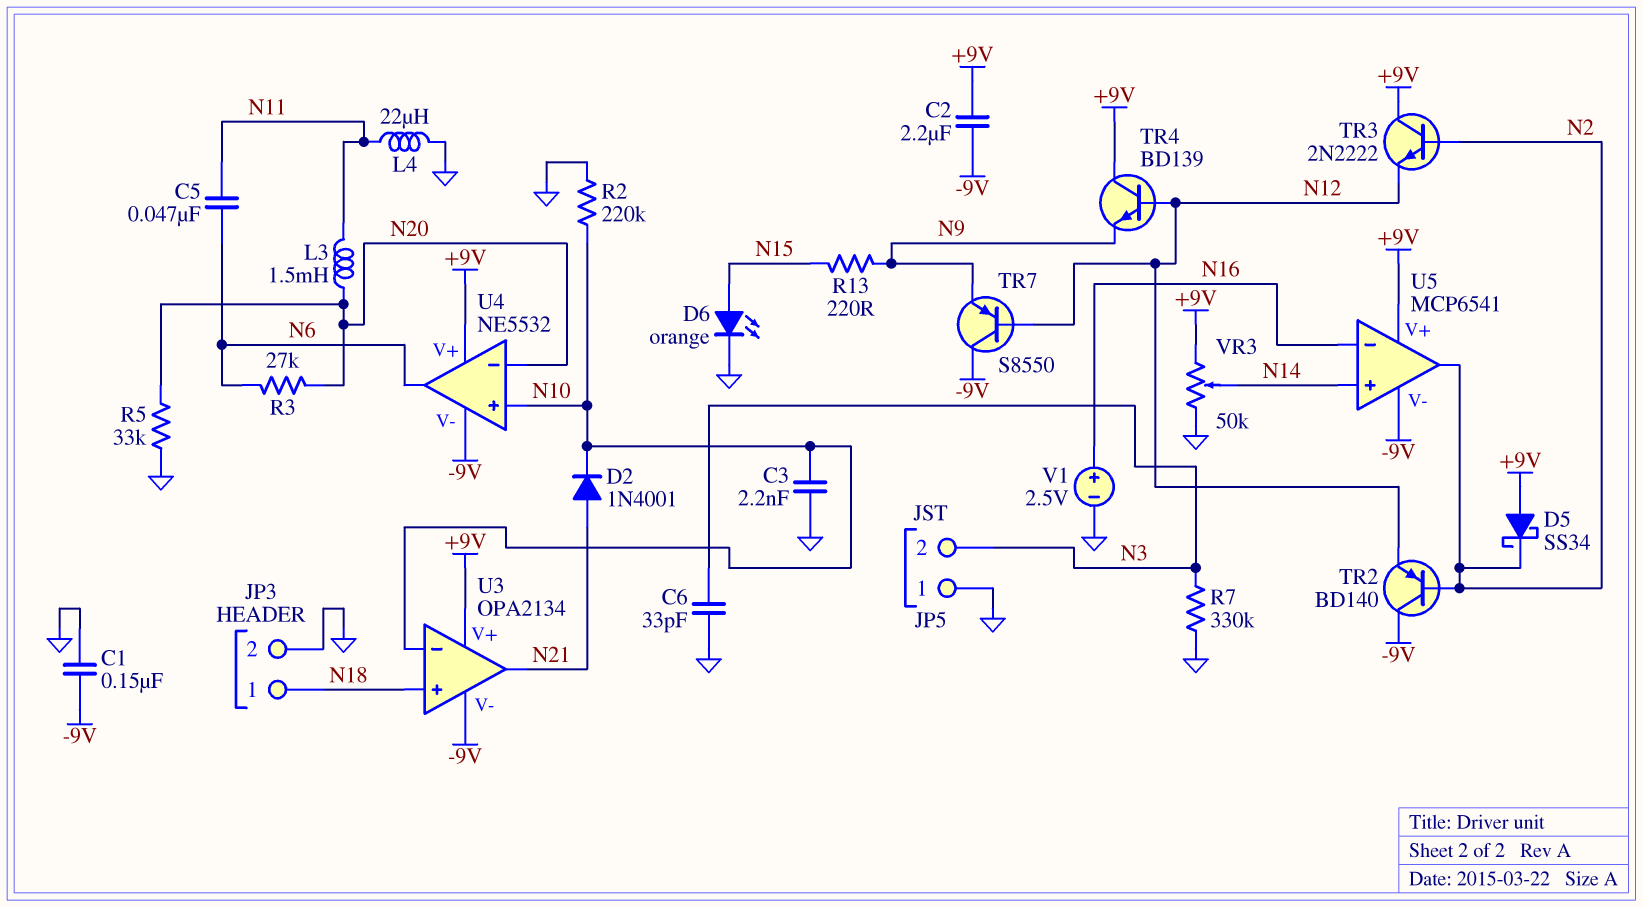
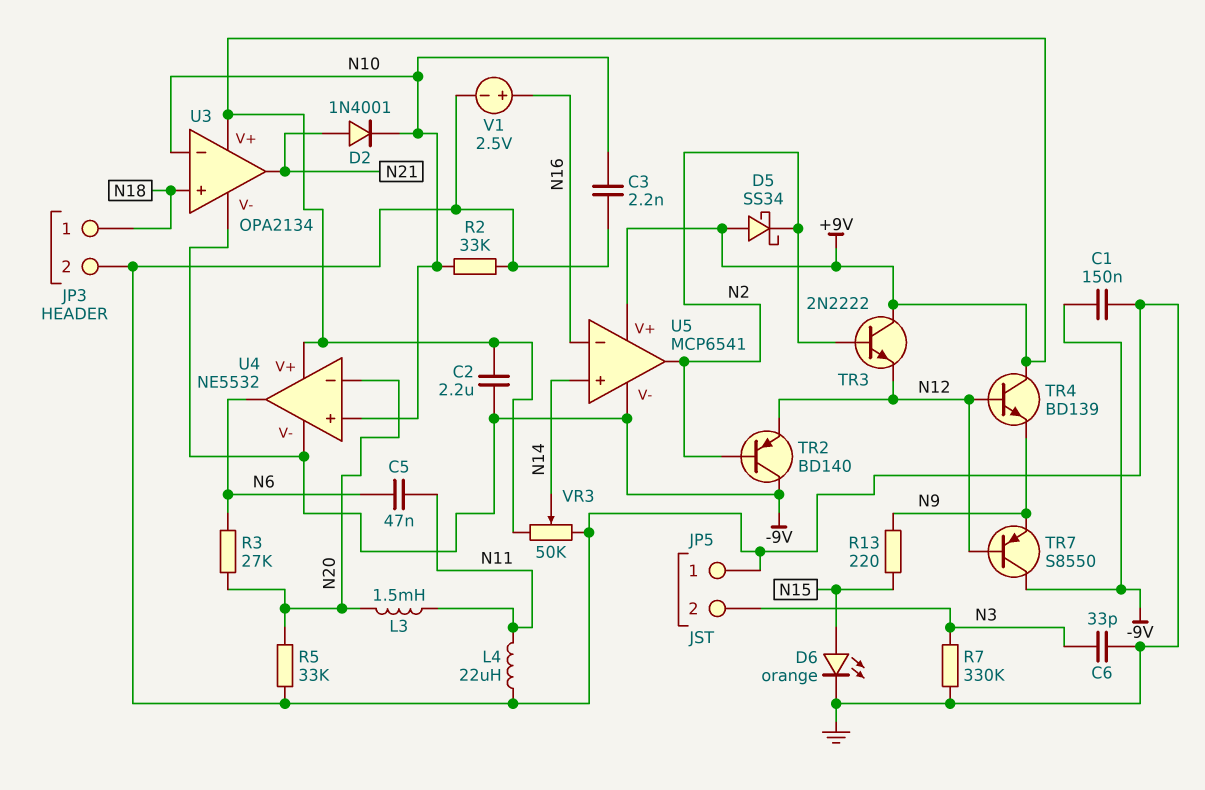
R2: 220k (GND, N10) -> 33k (GND, N10)

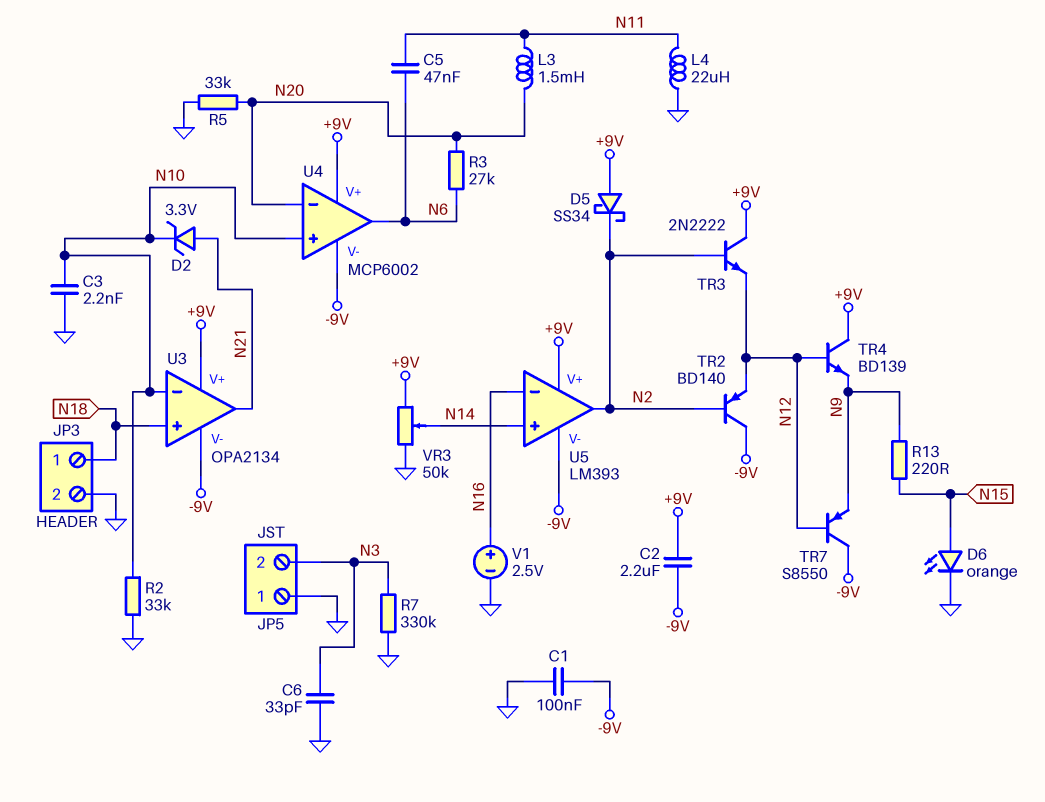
C1: 150nF (-9V, GND) -> 100nF (-9V, GND)
D2: diode 1N4001 (A N21, K N10) -> zener 3.3V (A N21, K N10)
U4: NE5532 -> MCP6002
U5: MCP6541 -> LM393

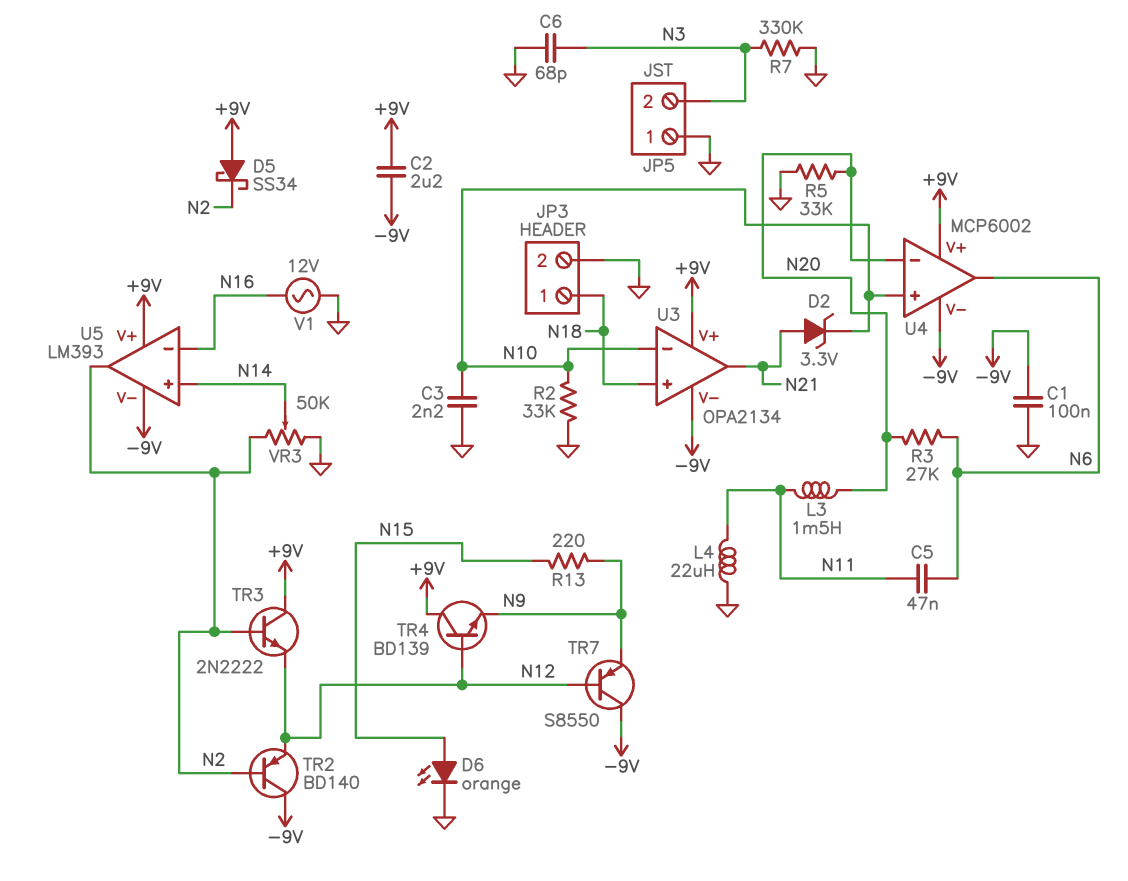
C6: 33pF (GND, N3) -> 68pF (GND, N3)
V1: 2.5V (plus N16, minus GND) -> AC 12V (GND, N16)
VR3: 50k (+9V, GND, wiper N14) -> 50k (GND, N2, wiper N14)

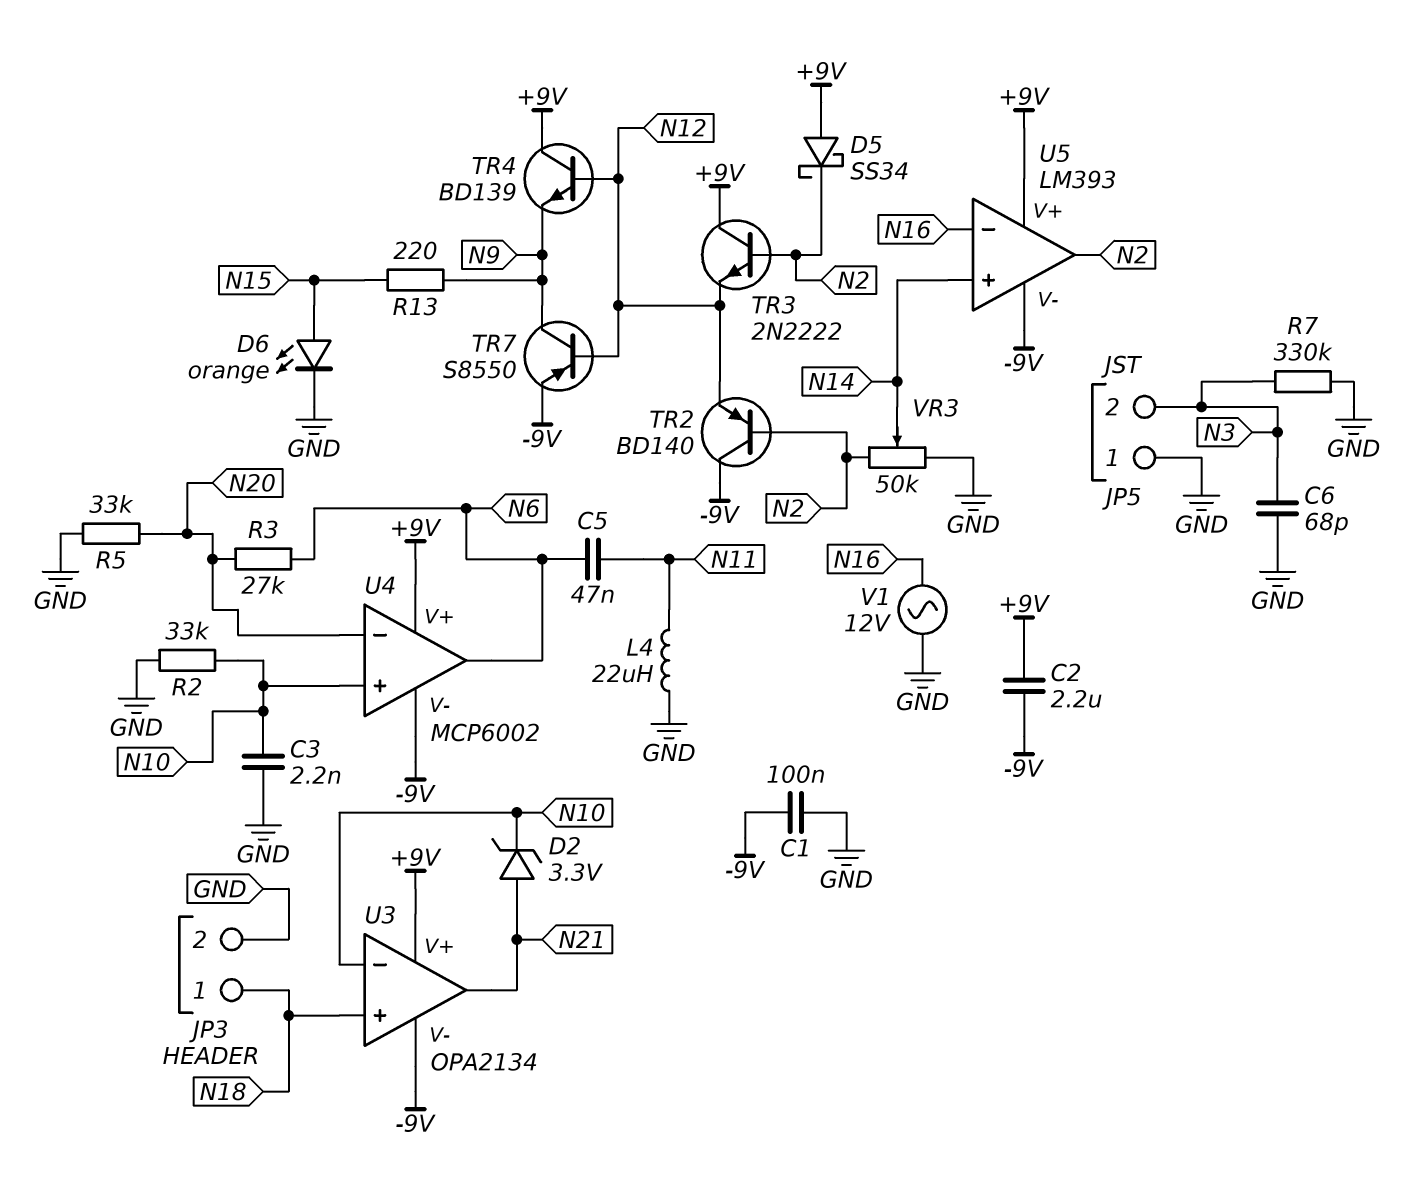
L3: 1.5mH (N11, N20) -> none
TR7: PNP S8550 (B N12, C -9V, E N9) -> PNP S8550 (B N12, C N9, E -9V)

